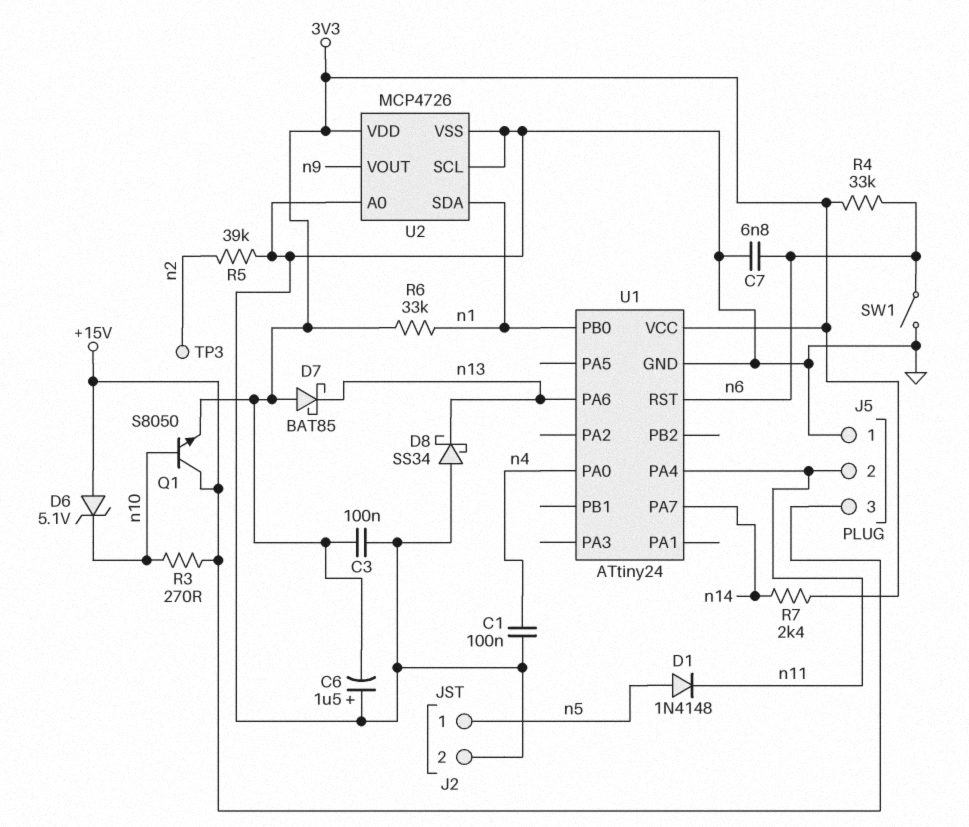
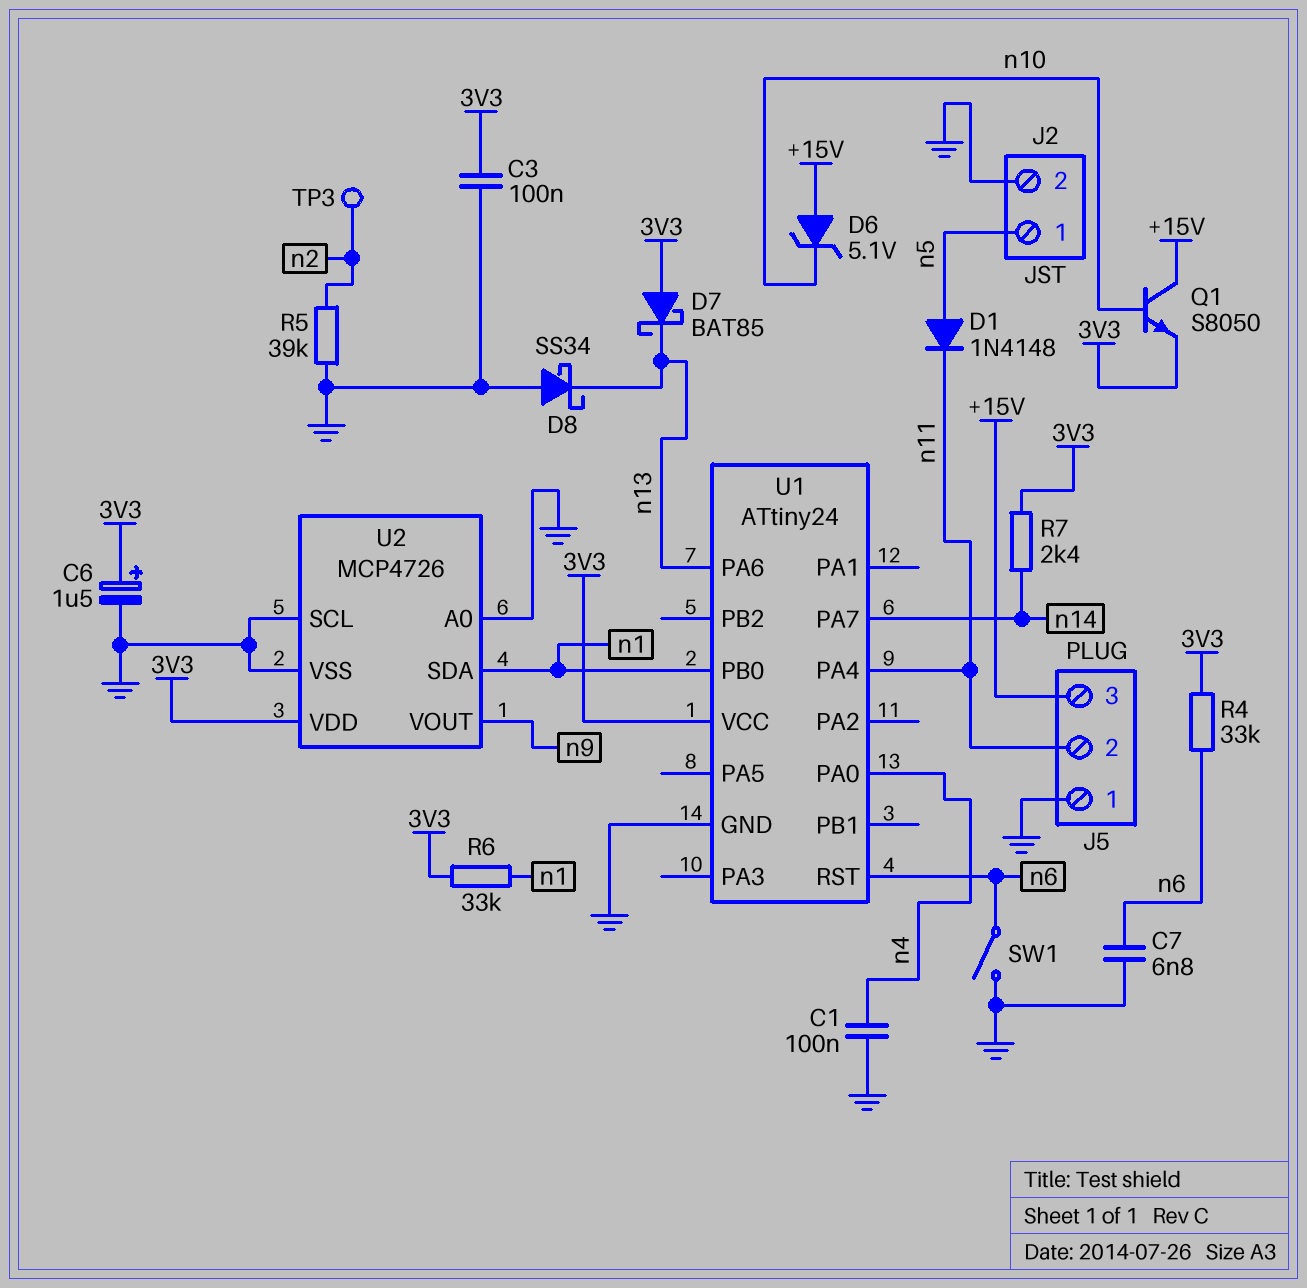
C6: 1.5uF (plus GND, minus 3V3) -> 1.5uF (plus 3V3, minus GND)
R3: 270 (+15V, n10) -> none

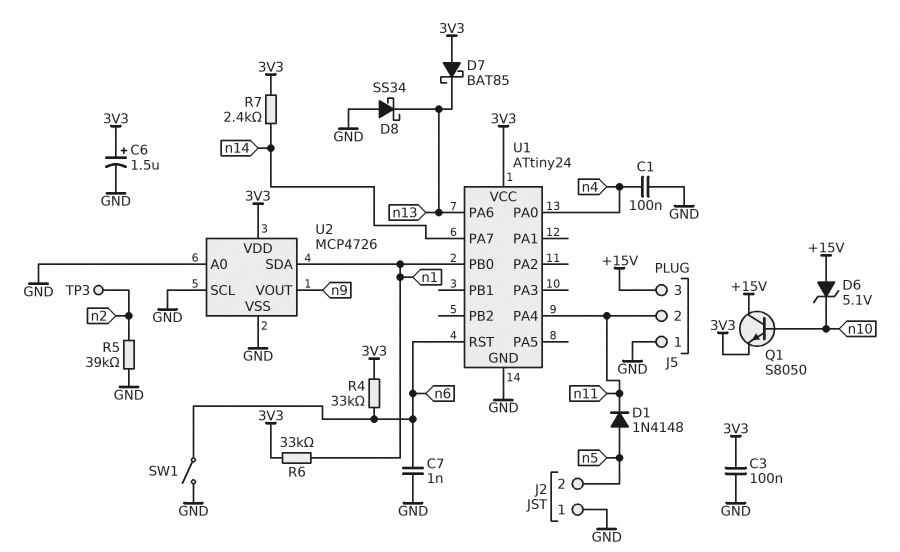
C7: 6.8nF (GND, n6) -> 1nF (GND, n6)
J2 pin 1: n5 -> GND
J2 pin 2: GND -> n5

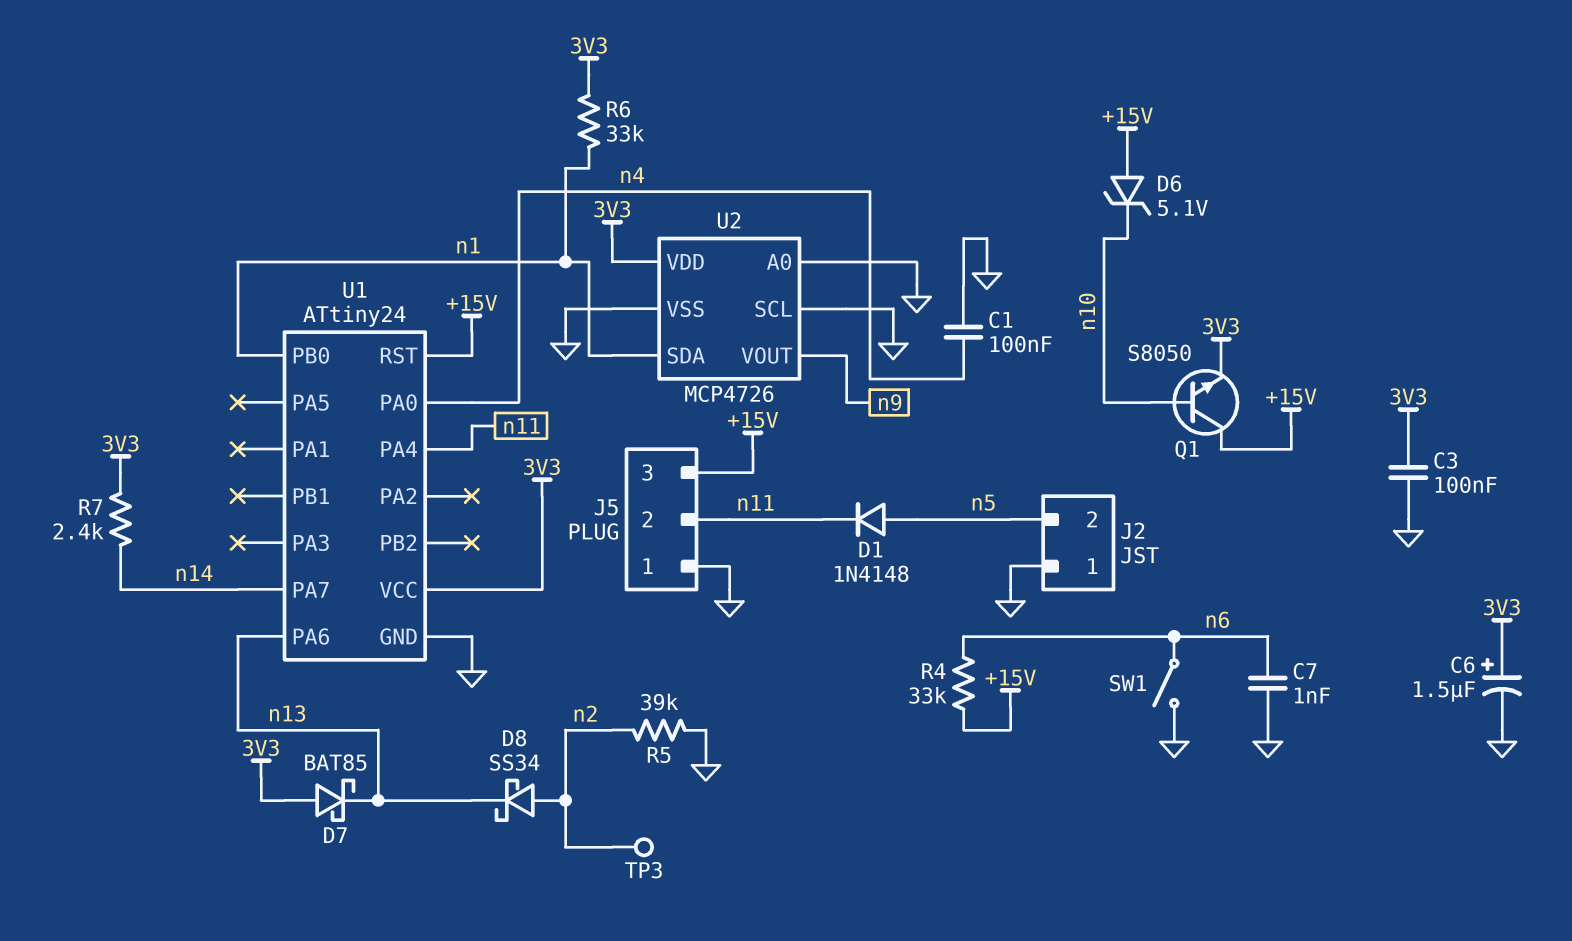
D8: schottky SS34 (A GND, K n13) -> schottky SS34 (A n2, K n13)
R4: 33k (3V3, n6) -> 33k (+15V, n6)
U1 pin RST: n6 -> +15V

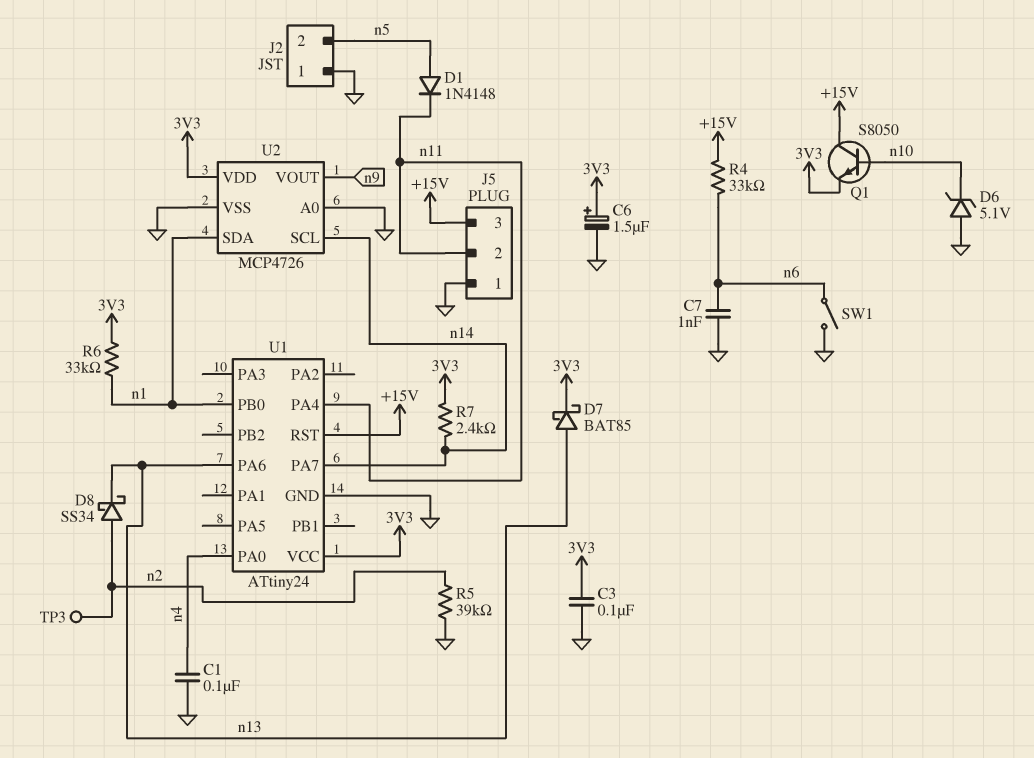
D6: zener 5.1V (A +15V, K n10) -> zener 5.1V (A GND, K n10)
D7: schottky BAT85 (A 3V3, K n13) -> schottky BAT85 (A n13, K 3V3)
U2 pin SCL: GND -> n14

